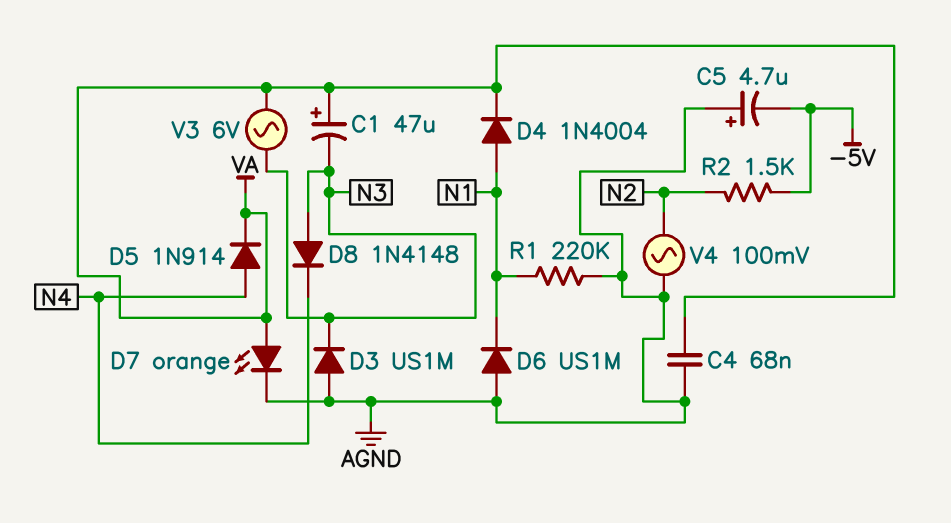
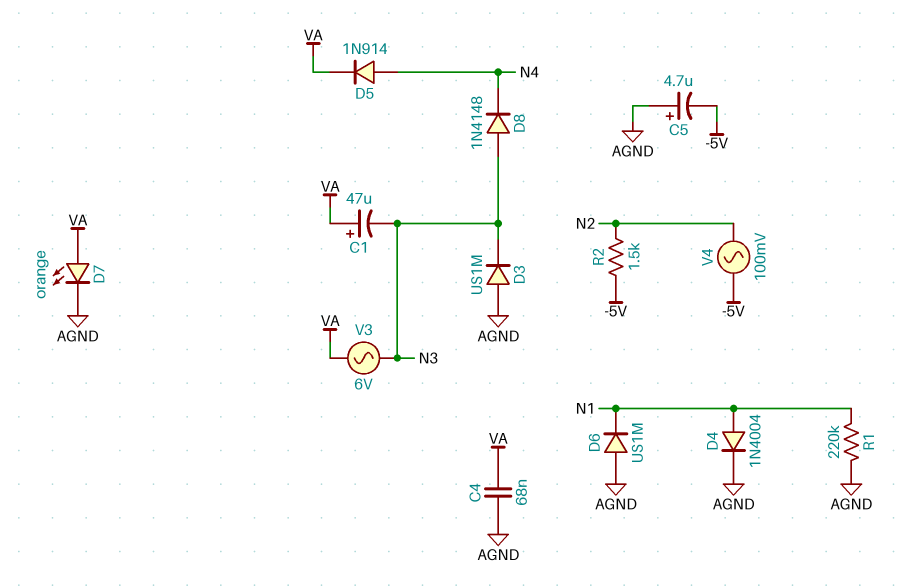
D4: diode 1N4004 (A N1, K VA) -> diode 1N4004 (A N1, K AGND)
V4: AC 100mV (AGND, N2) -> AC 100mV (-5V, N2)

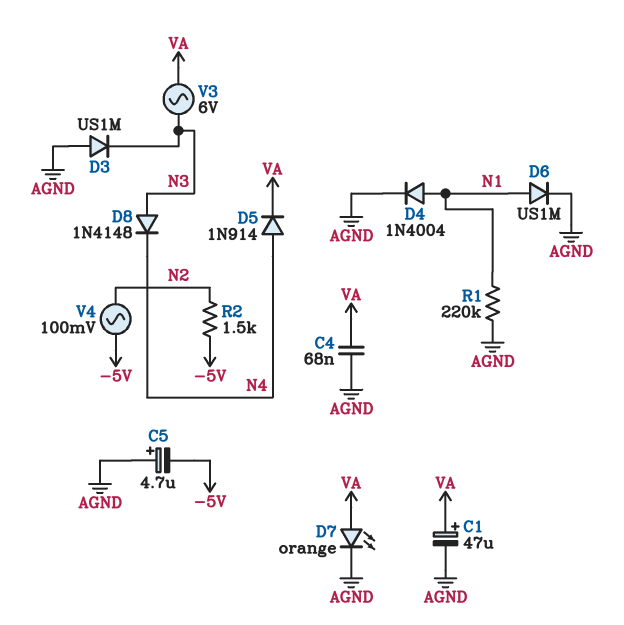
C1: 47uF (plus VA, minus N3) -> 47uF (plus VA, minus AGND)
D6: diode US1M (A AGND, K N1) -> diode US1M (A N1, K AGND)

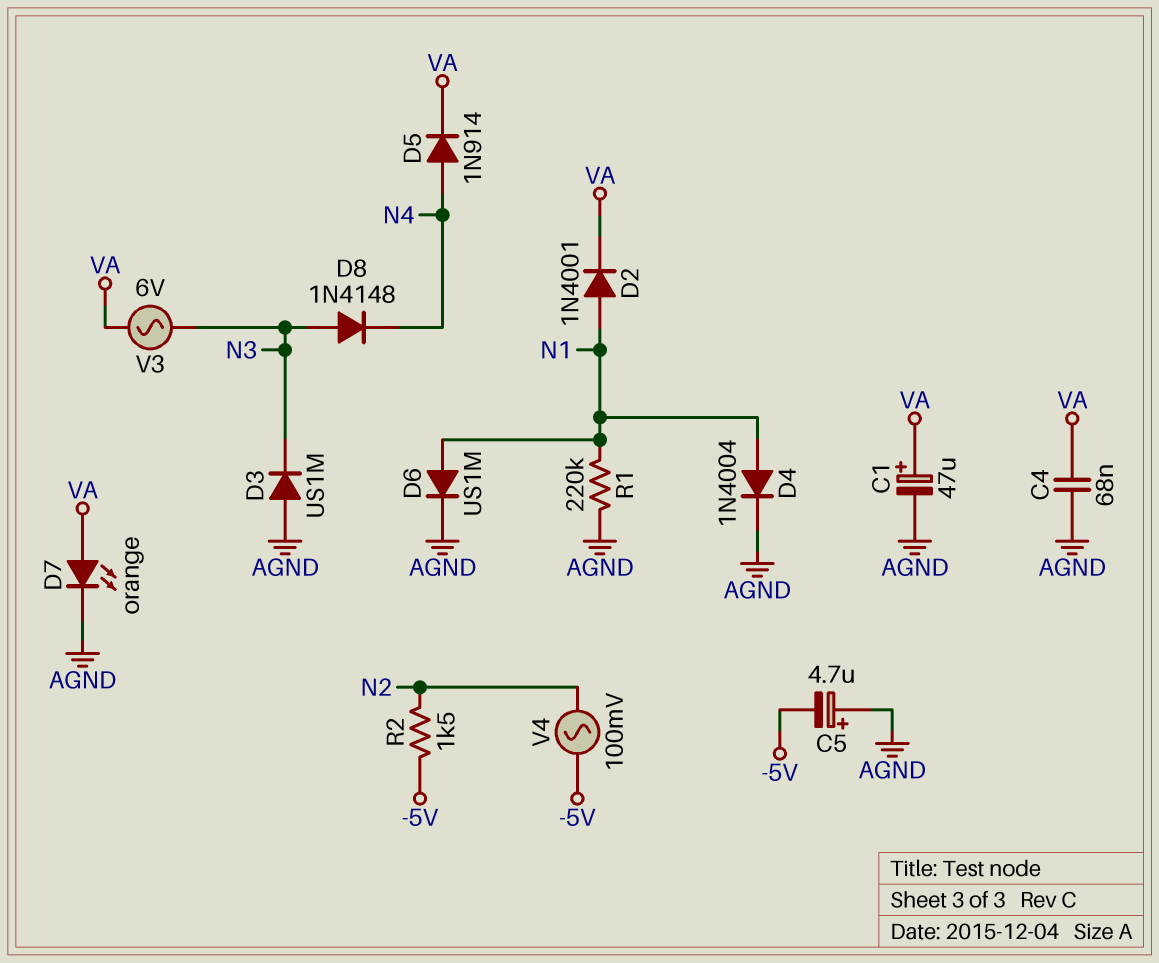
D2: none -> diode 1N4001 (A N1, K VA)

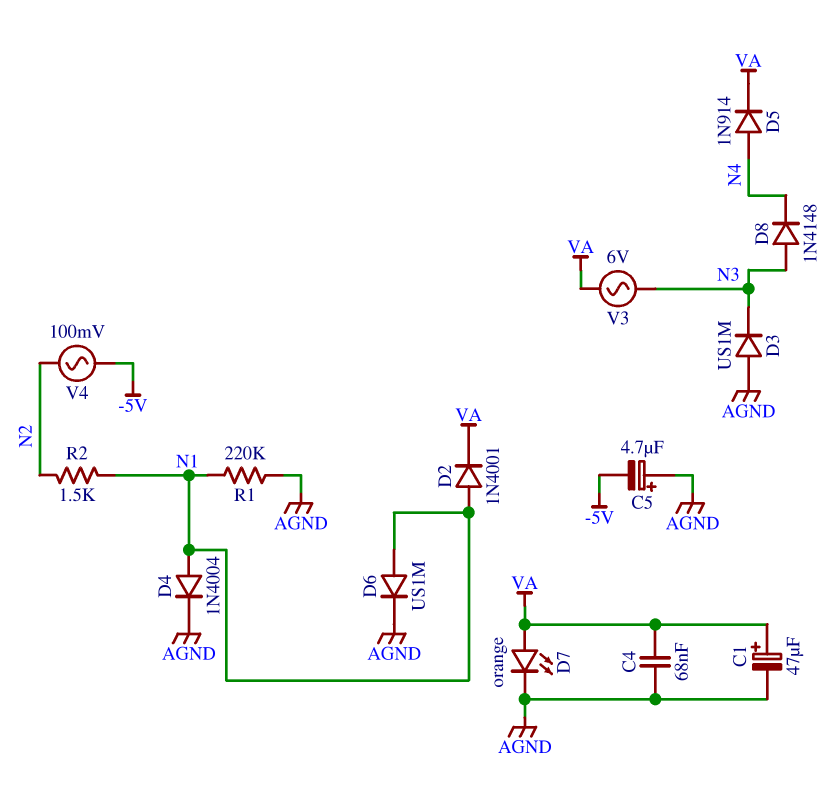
R2: 1.5k (-5V, N2) -> 1.5k (N1, N2)

